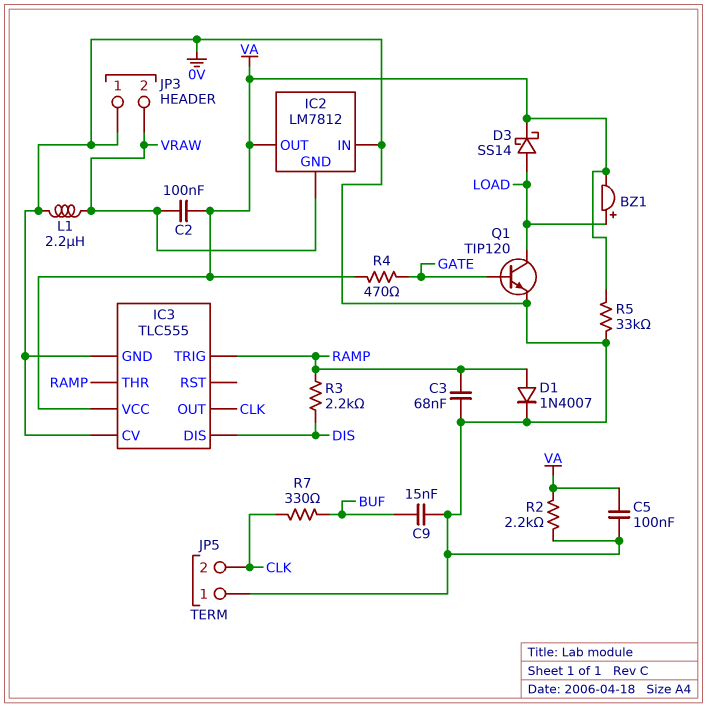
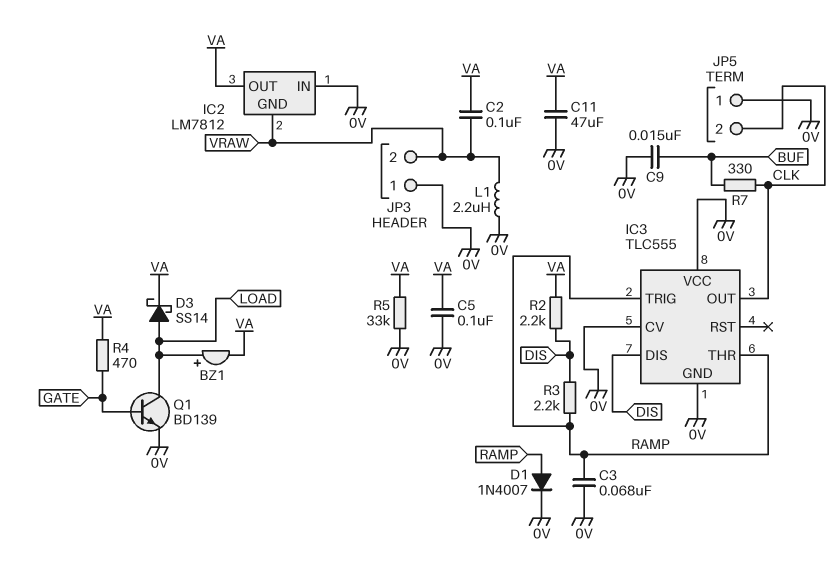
C11: none -> 47uF (0V, VA)
IC3 pin VCC: VA -> 0V
Q1: NPN TIP120 (B GATE, C LOAD, E 0V) -> NPN BD139 (B GATE, C LOAD, E 0V)
R2: 2.2k (0V, VA) -> 2.2k (DIS, VA)

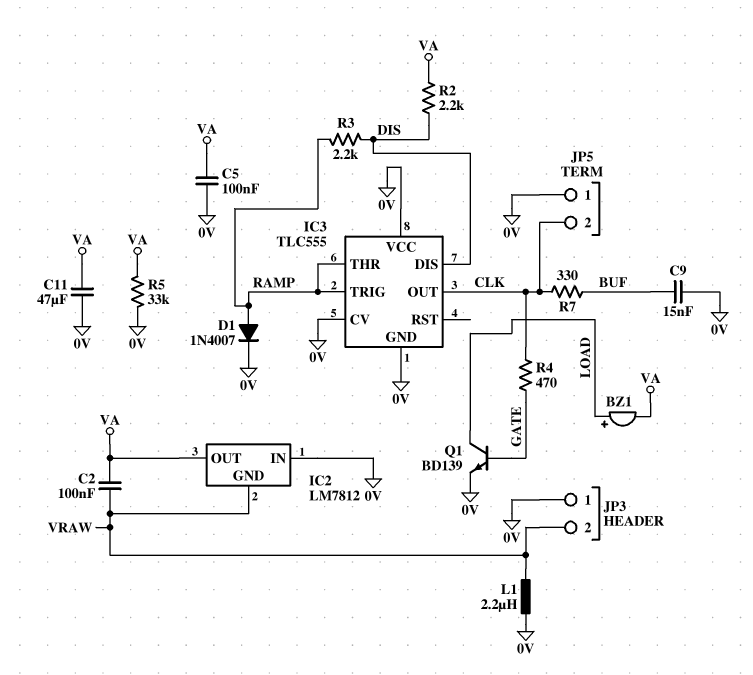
C3: 68nF (0V, RAMP) -> none
D3: schottky SS14 (A LOAD, K VA) -> none
R4: 470 (GATE, VA) -> 470 (CLK, GATE)

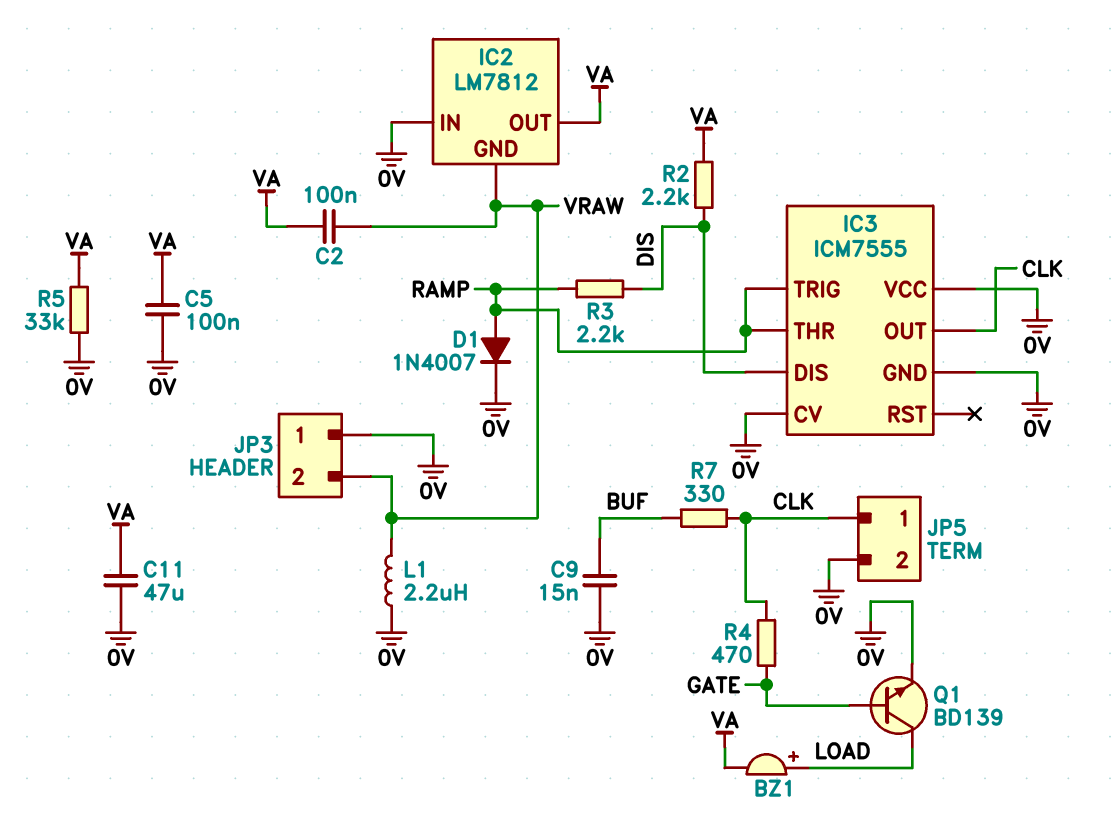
IC3: TLC555 -> ICM7555
JP5 pin 1: 0V -> CLK
JP5 pin 2: CLK -> 0V

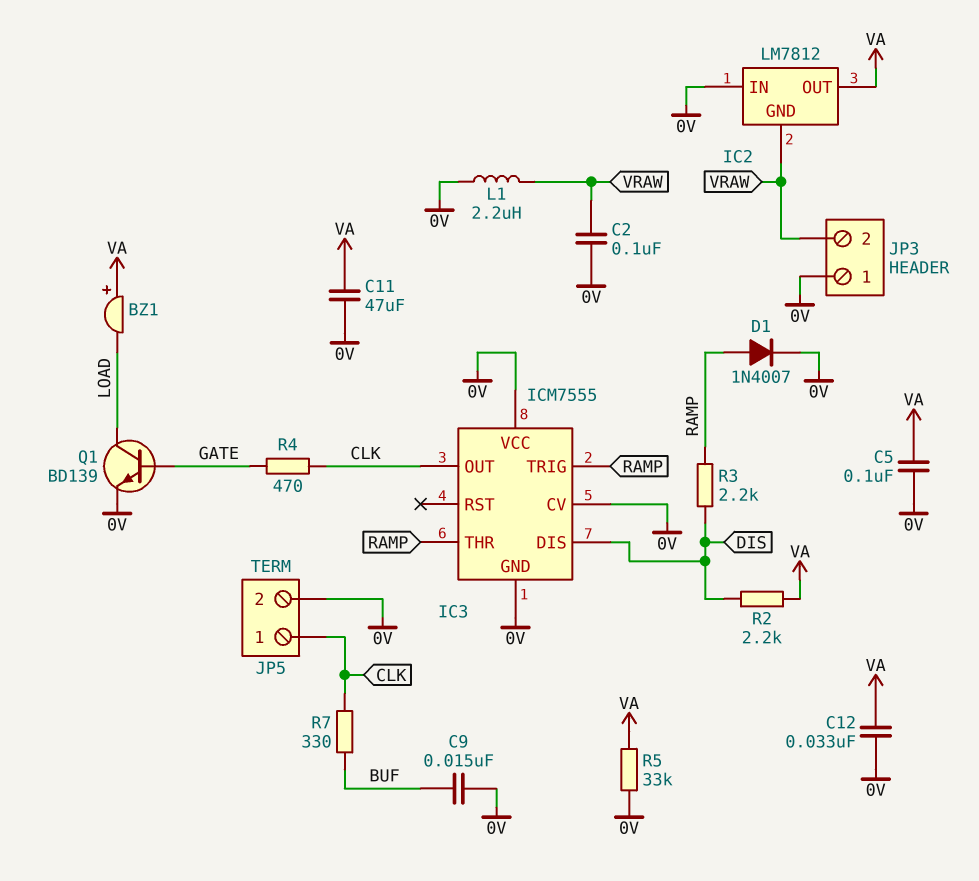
BZ1: buzzer (plus LOAD, minus VA) -> buzzer (plus VA, minus LOAD)
C2: 100nF (VA, VRAW) -> 100nF (0V, VRAW)
C12: none -> 33nF (0V, VA)

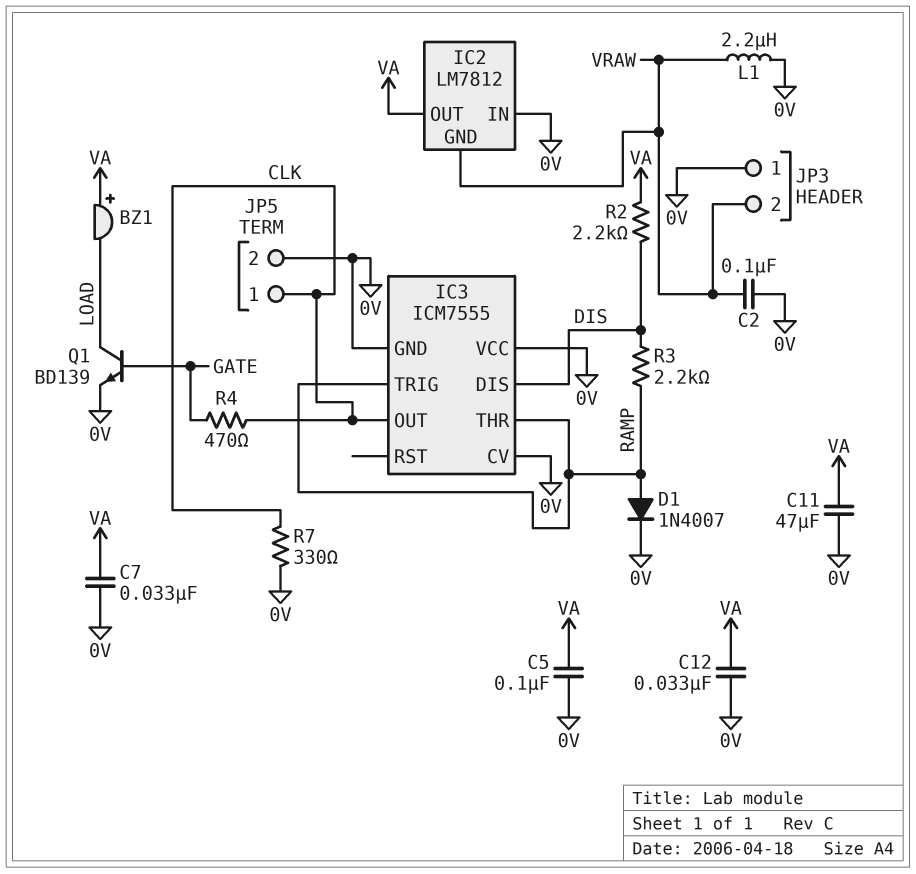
C7: none -> 33nF (0V, VA)
C9: 15nF (0V, BUF) -> none
R5: 33k (0V, VA) -> none
R7: 330 (BUF, CLK) -> 330 (0V, CLK)

